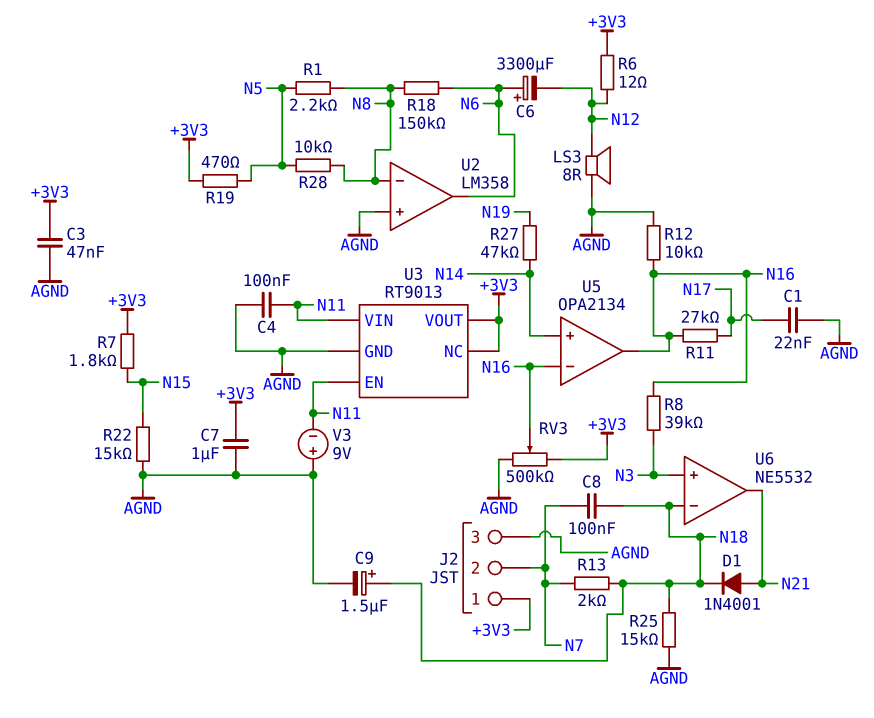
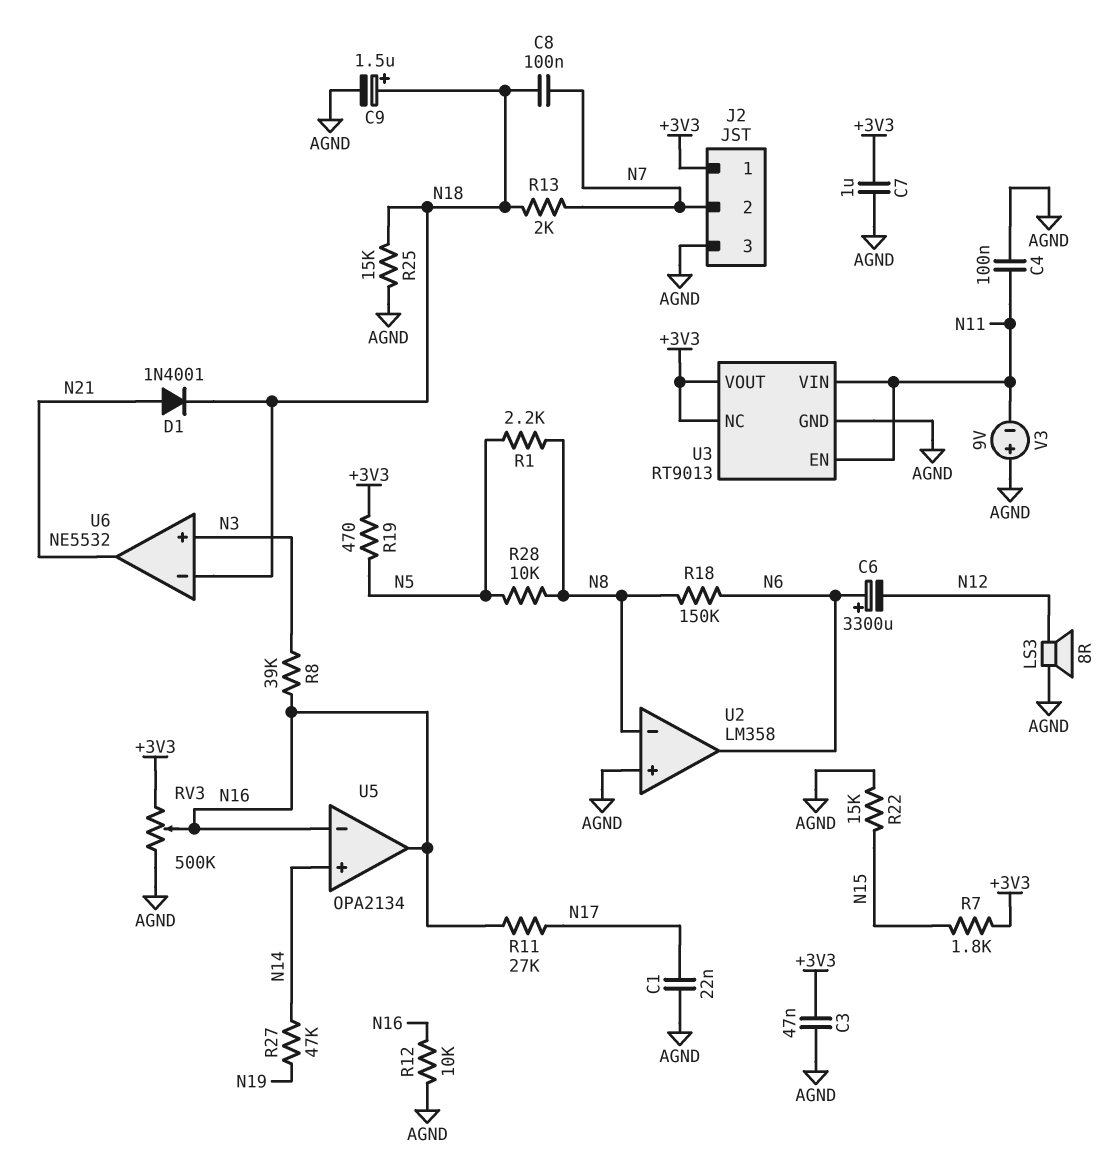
R6: 12 (+3V3, N12) -> none

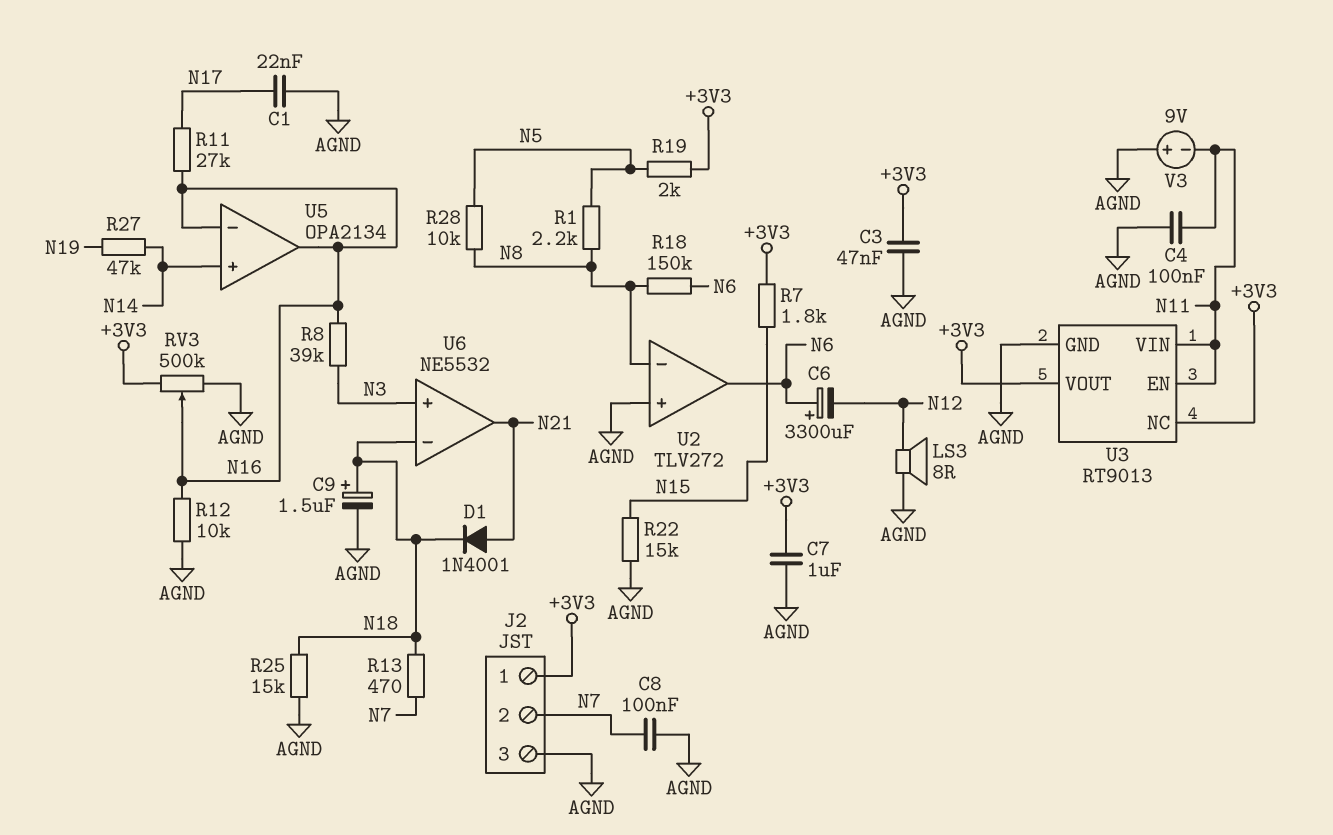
C8: 100nF (N7, N18) -> 100nF (AGND, N7)
R13: 2k (N7, N18) -> 470 (N7, N18)
R19: 470 (+3V3, N5) -> 2k (+3V3, N5)
U2: LM358 -> TLV272

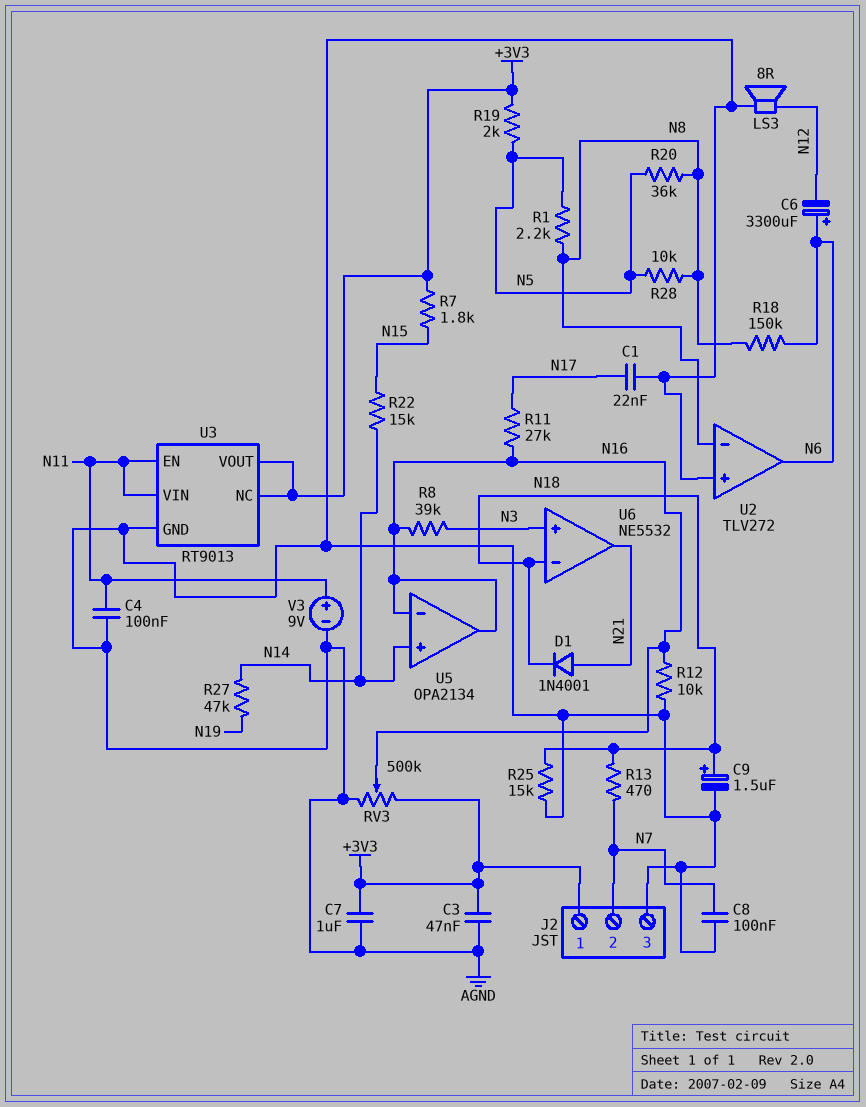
R20: none -> 36k (N5, N8)
R22: 15k (AGND, N15) -> 15k (N14, N15)
V3: 9V (plus AGND, minus N11) -> 9V (plus N11, minus AGND)

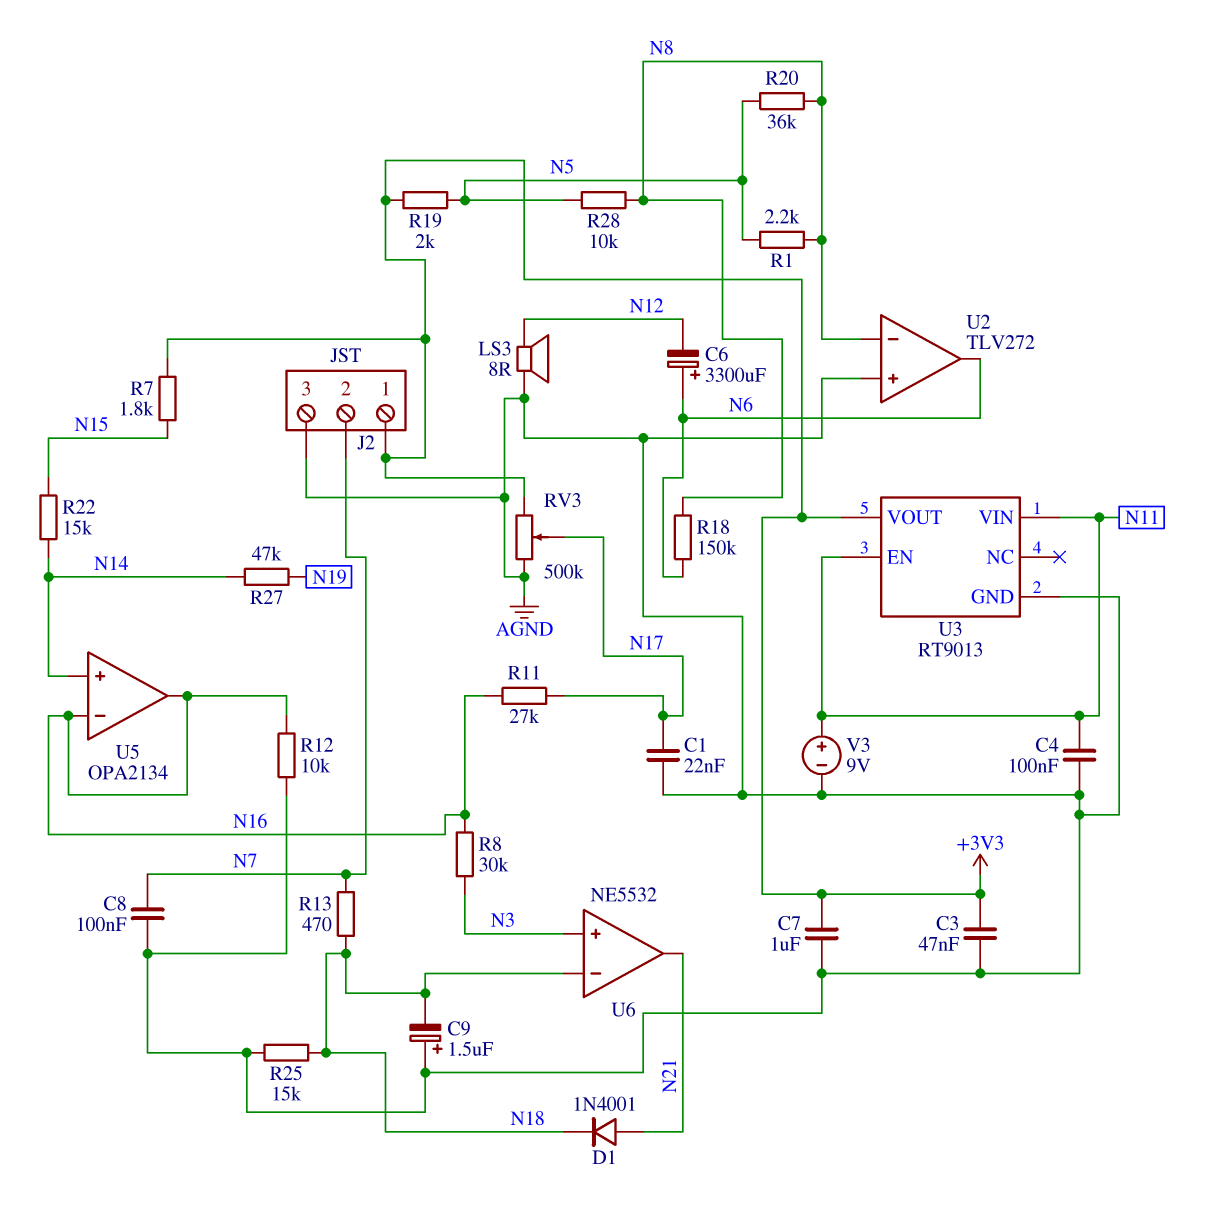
C9: 1.5uF (plus N18, minus AGND) -> 1.5uF (plus AGND, minus N18)
R8: 39k (N3, N16) -> 30k (N3, N16)
RV3: 500k (+3V3, AGND, wiper N16) -> 500k (+3V3, AGND, wiper N17)
U3 pin NC: +3V3 -> none

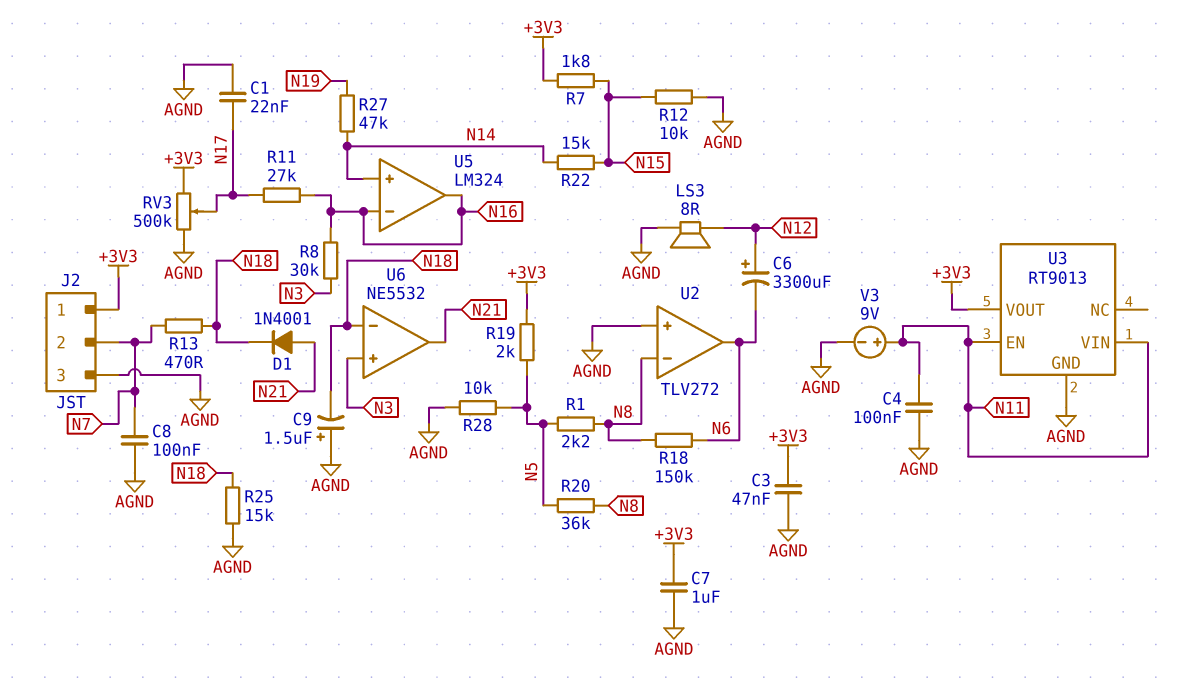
C6: 3300uF (plus N6, minus N12) -> 3300uF (plus N12, minus N6)
R12: 10k (AGND, N16) -> 10k (AGND, N15)
R28: 10k (N5, N8) -> 10k (AGND, N5)
U5: OPA2134 -> LM324

